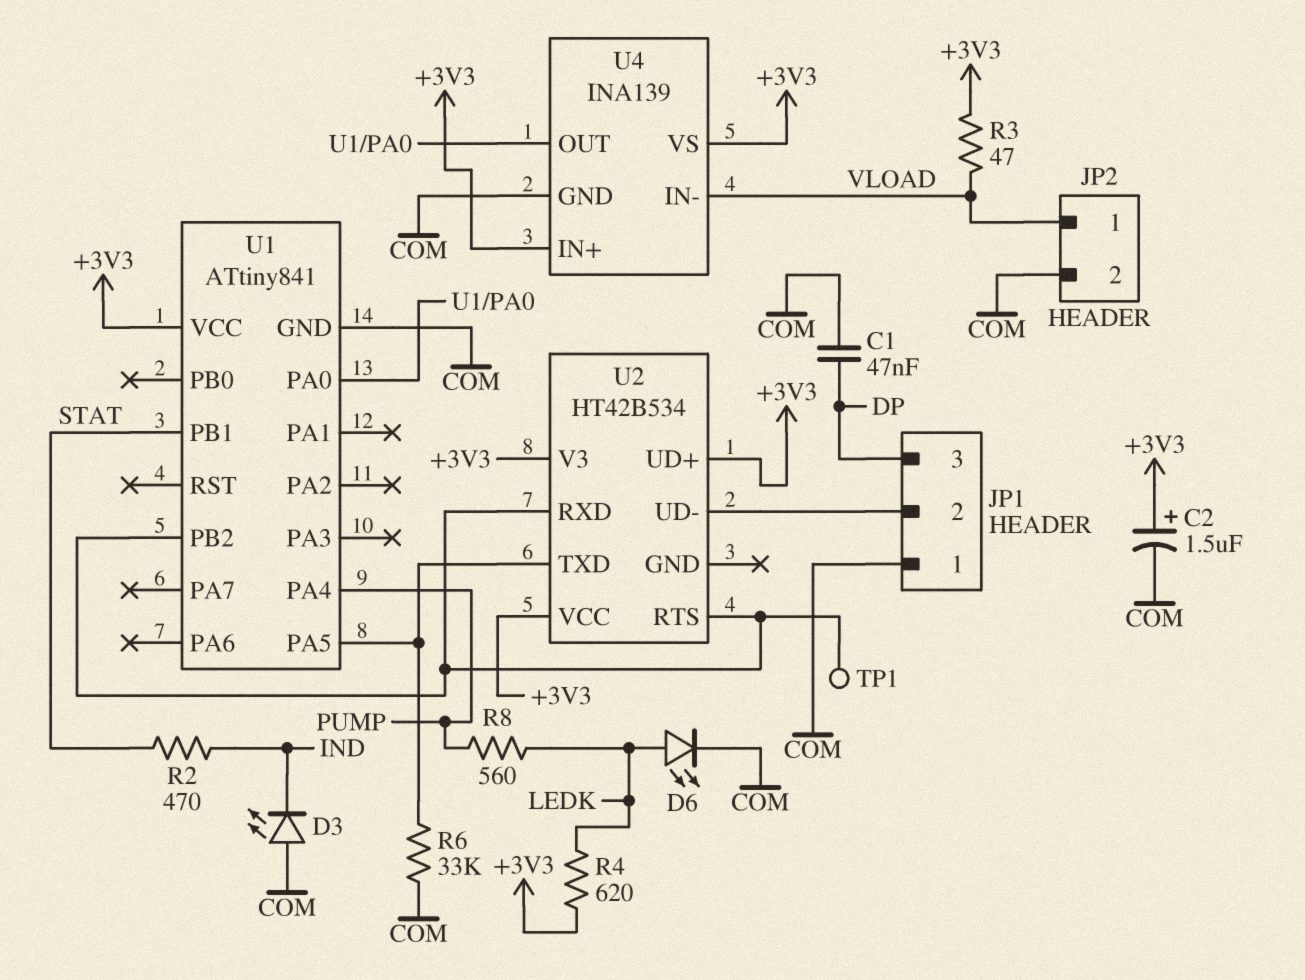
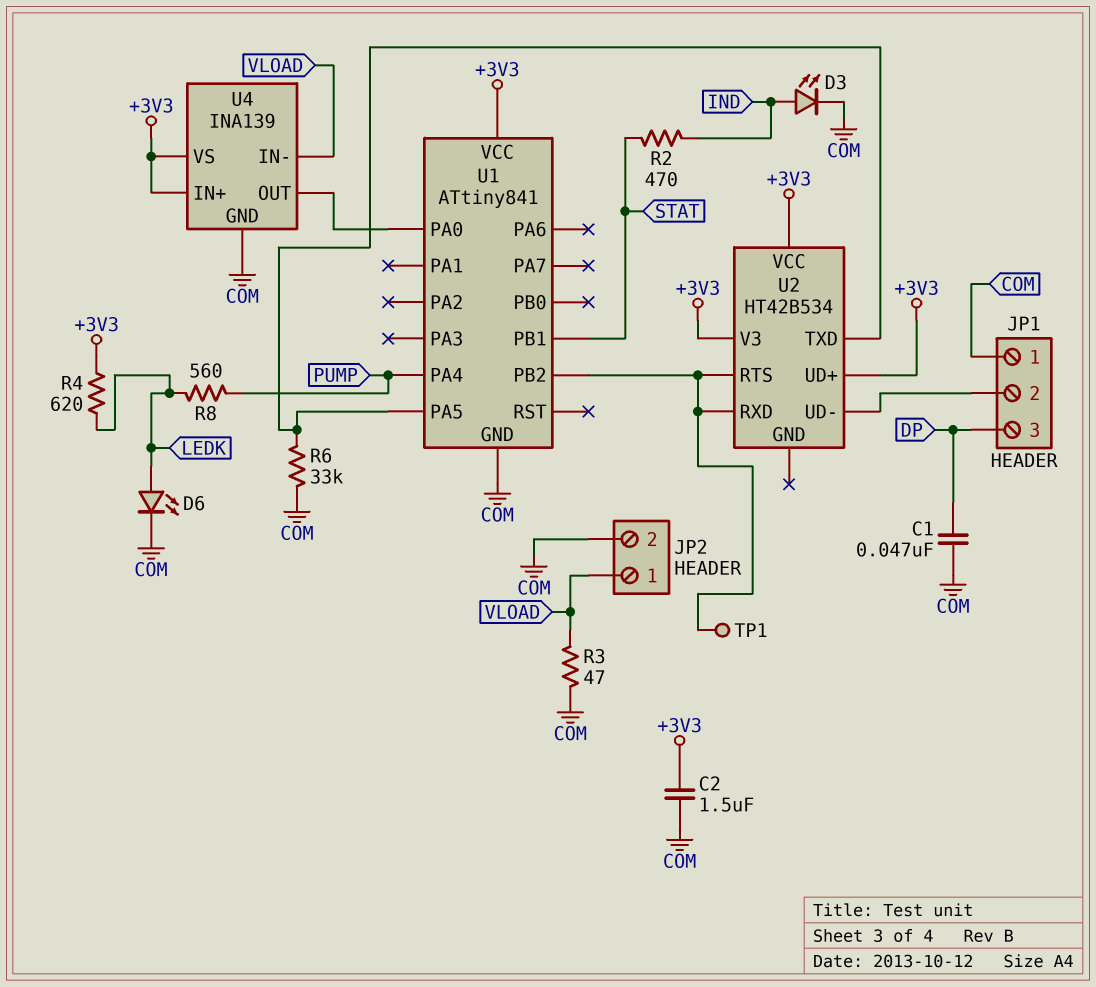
C2: 1.5uF (plus +3V3, minus COM) -> 1.5uF (+3V3, COM)
D3: LED (A COM, K IND) -> LED (A IND, K COM)
R3: 47 (+3V3, VLOAD) -> 47 (COM, VLOAD)

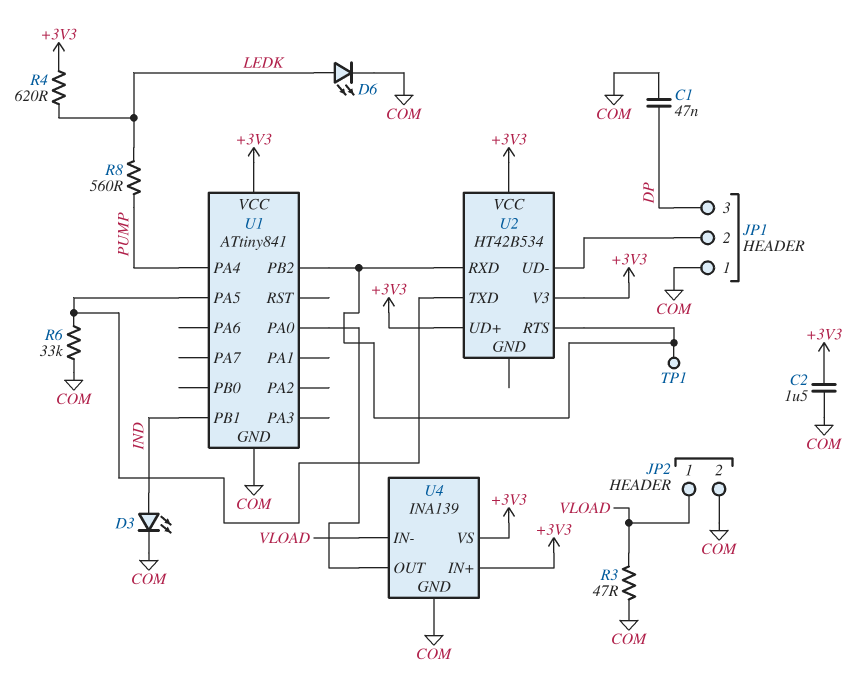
R2: 470 (IND, STAT) -> none
U1 pin PB1: STAT -> IND

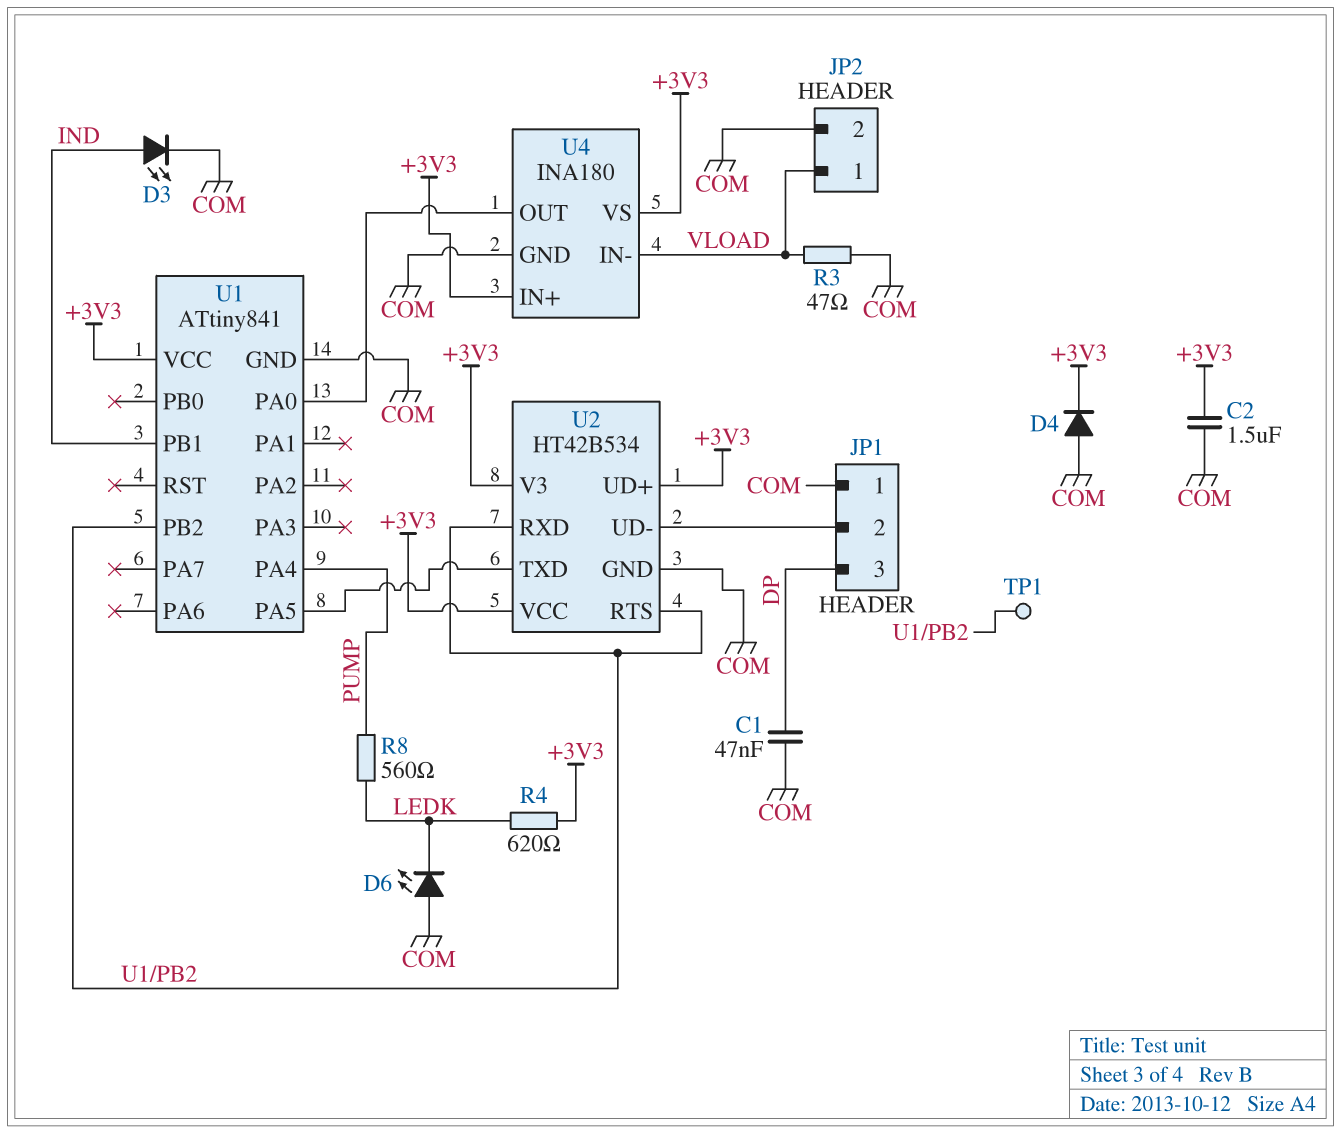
D4: none -> diode (A COM, K +3V3)
D6: LED (A LEDK, K COM) -> LED (A COM, K LEDK)
R6: 33k (COM, U1/PA5) -> none
U2 pin GND: none -> COM
U4: INA139 -> INA180

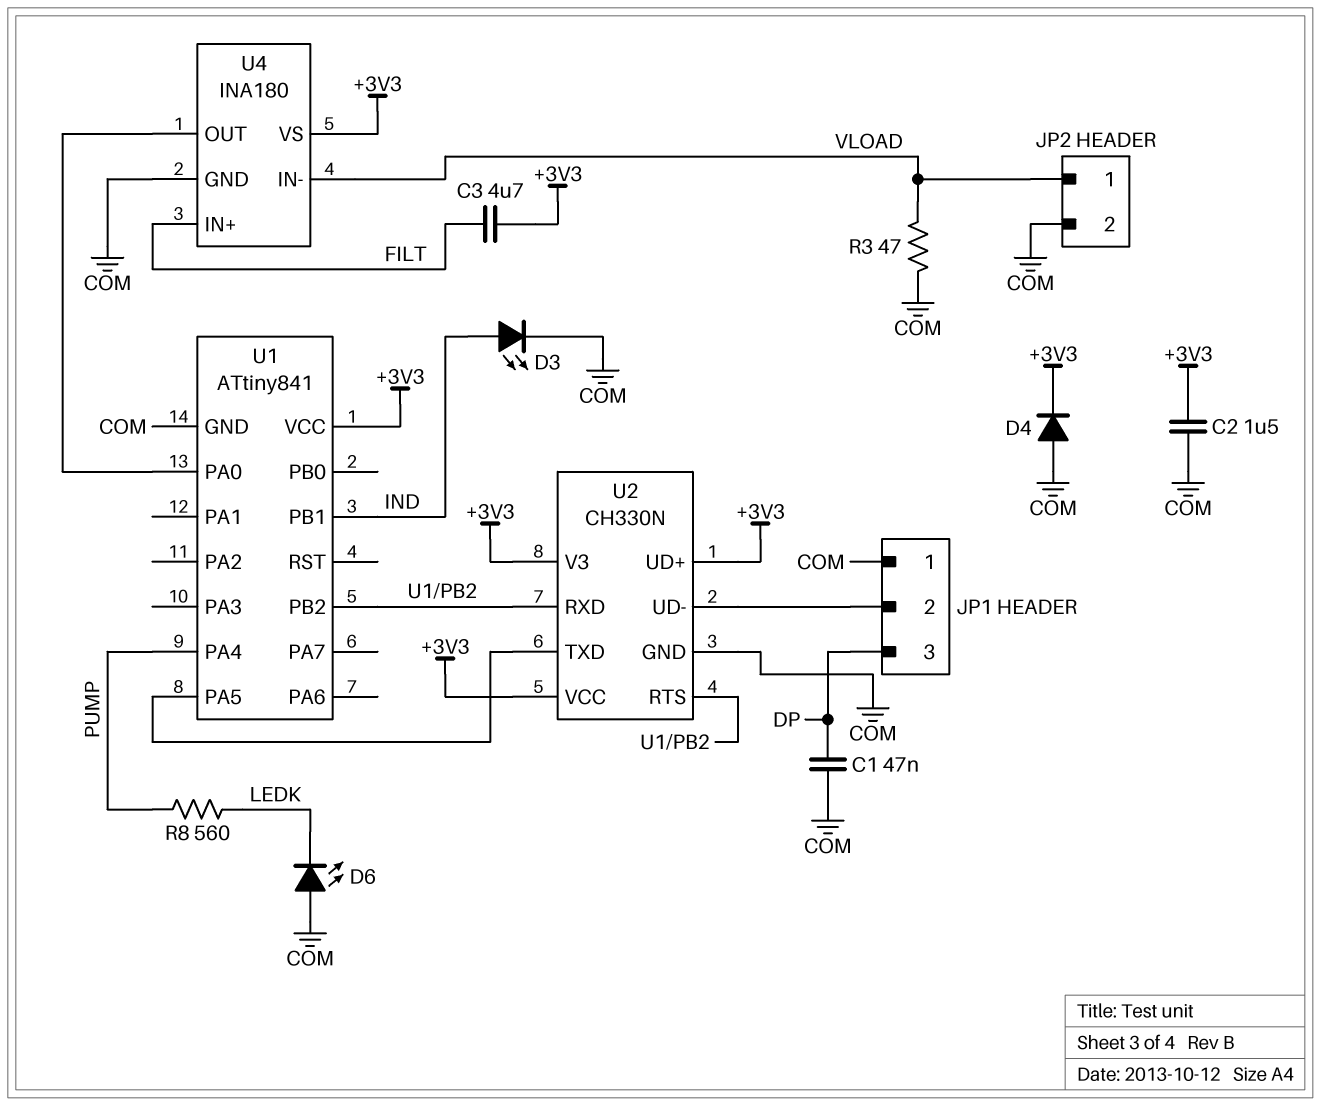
C3: none -> 4.7uF (+3V3, FILT)
R4: 620 (+3V3, LEDK) -> none
TP1: test point (U1/PB2) -> none
U2: HT42B534 -> CH330N
U4 pin IN+: +3V3 -> FILT

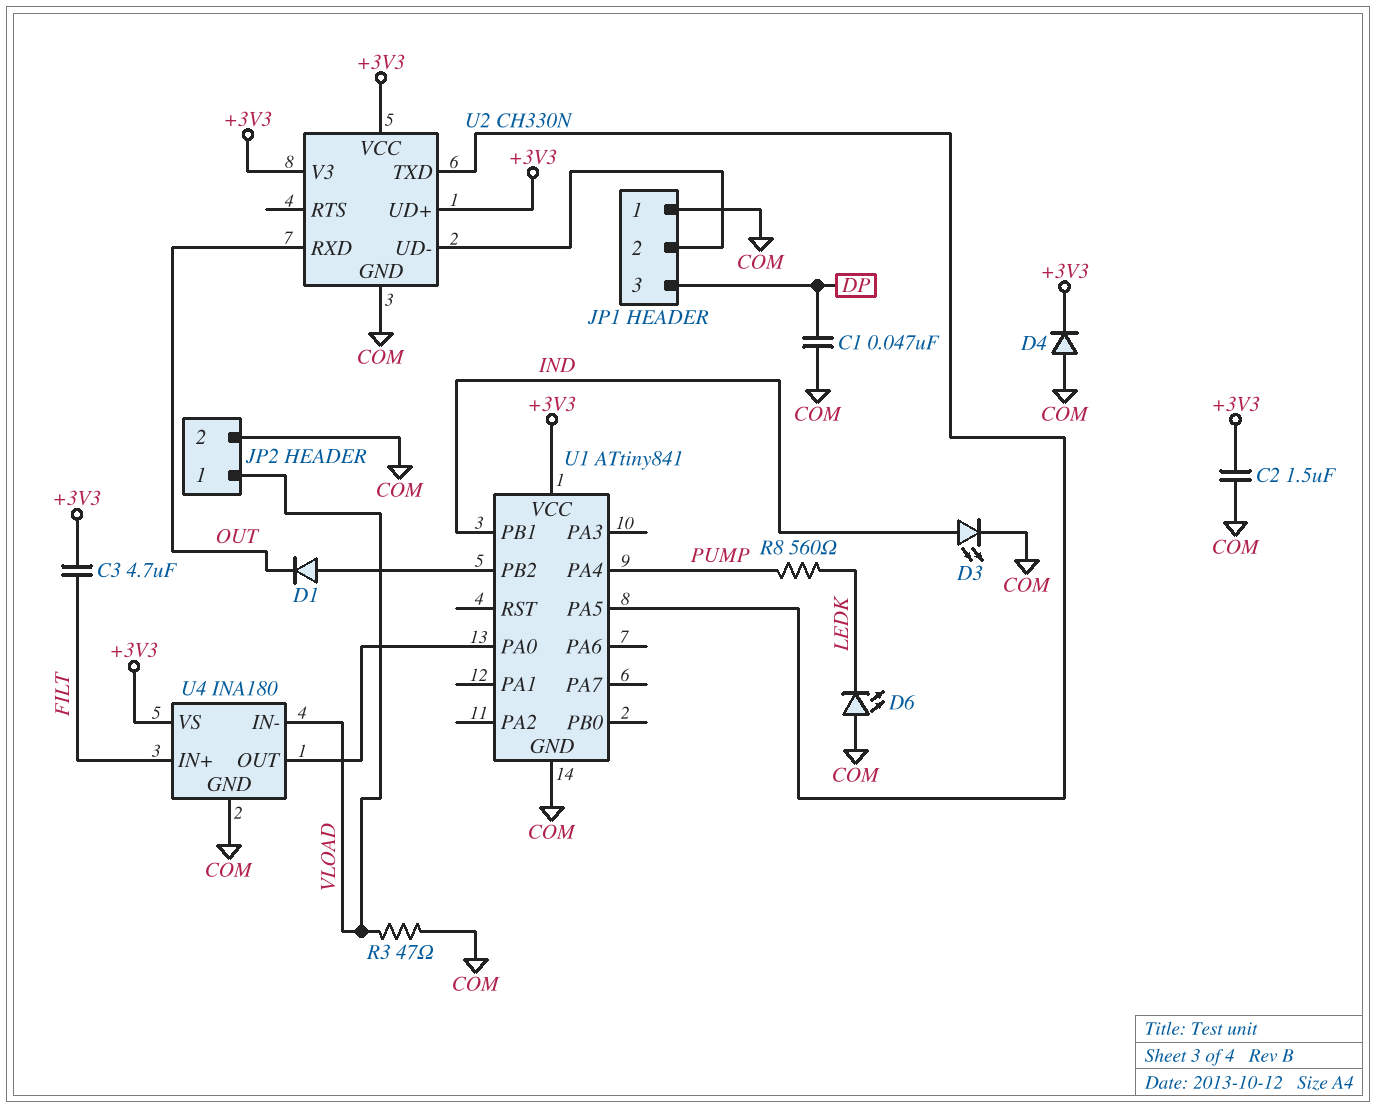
D1: none -> diode (A U1/PB2, K OUT)
U2 pin RTS: U1/PB2 -> none
U2 pin RXD: U1/PB2 -> OUT

